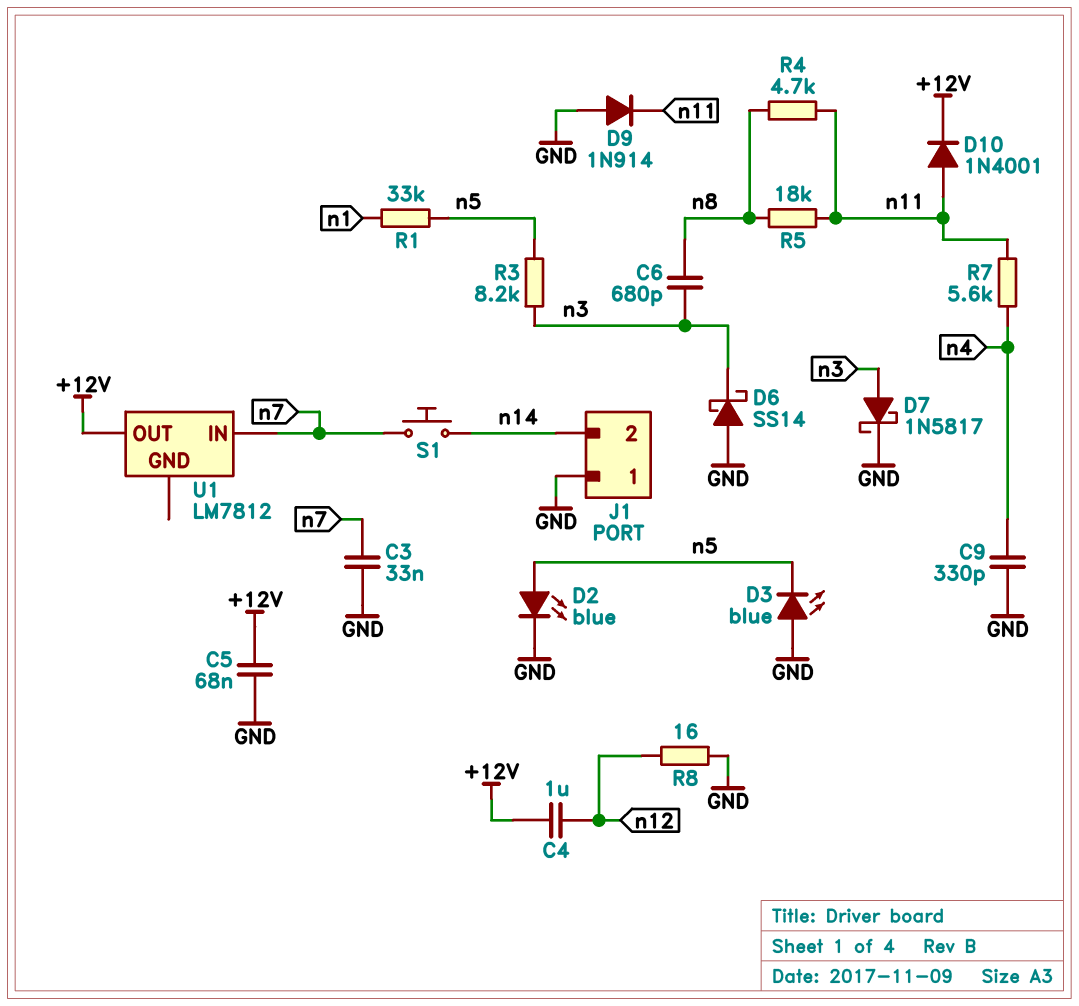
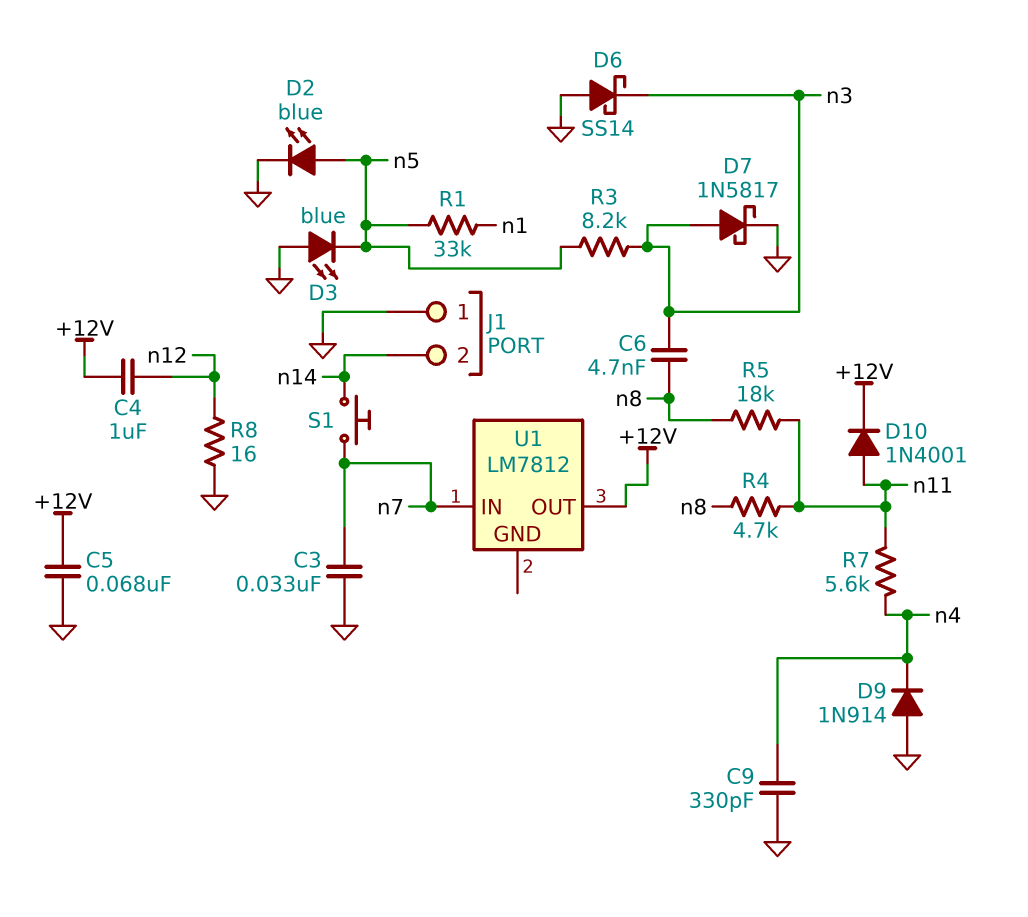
C6: 680pF (n3, n8) -> 4.7nF (n3, n8)
D9: diode 1N914 (A GND, K n11) -> diode 1N914 (A GND, K n4)

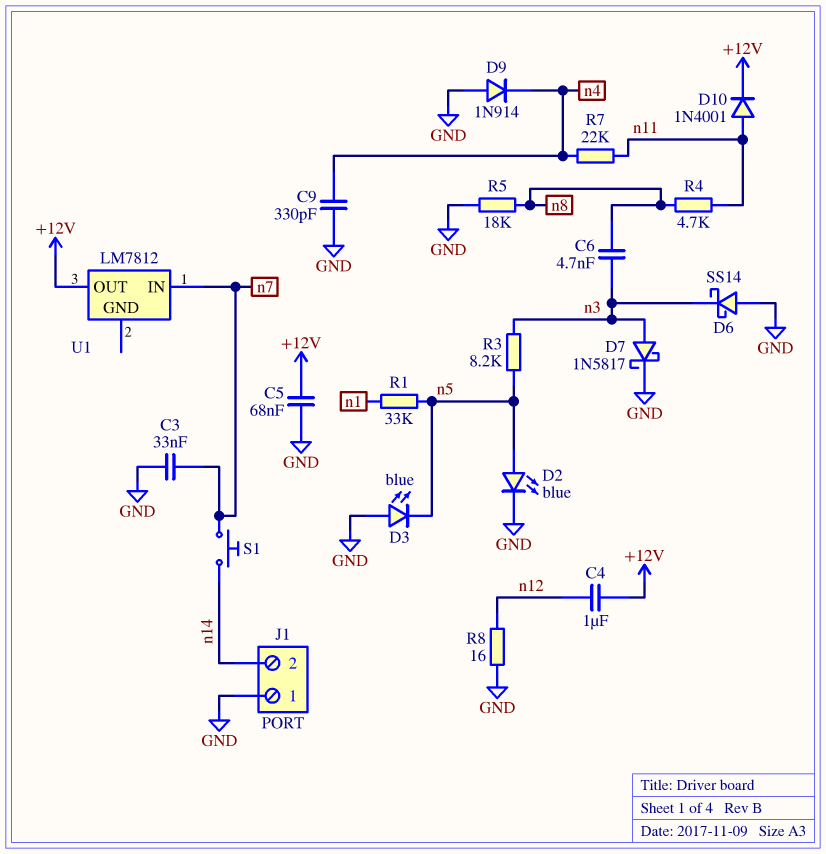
R5: 18k (n8, n11) -> 18k (GND, n8)
R7: 5.6k (n4, n11) -> 22k (n4, n11)

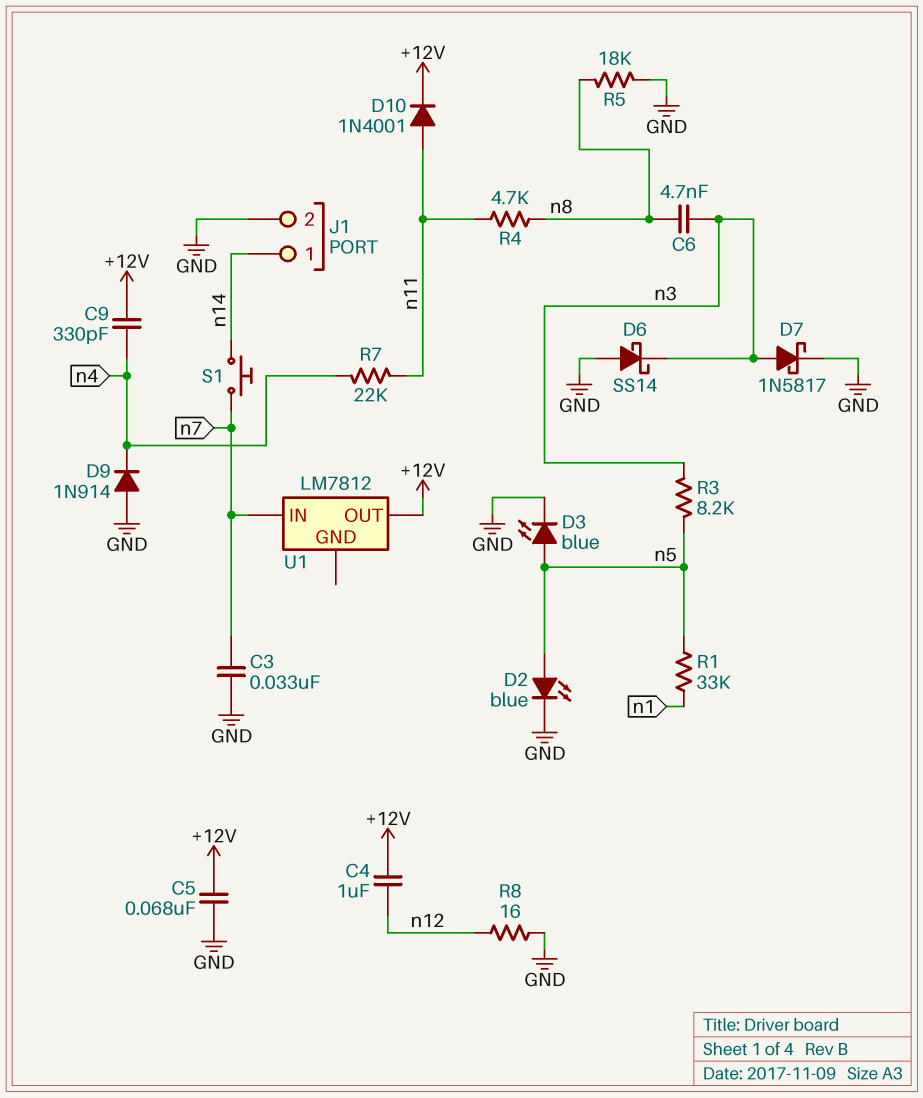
C9: 330pF (GND, n4) -> 330pF (+12V, n4)
D3: LED blue (A GND, K n5) -> LED blue (A n5, K GND)
J1 pin 1: GND -> n14
J1 pin 2: n14 -> GND

